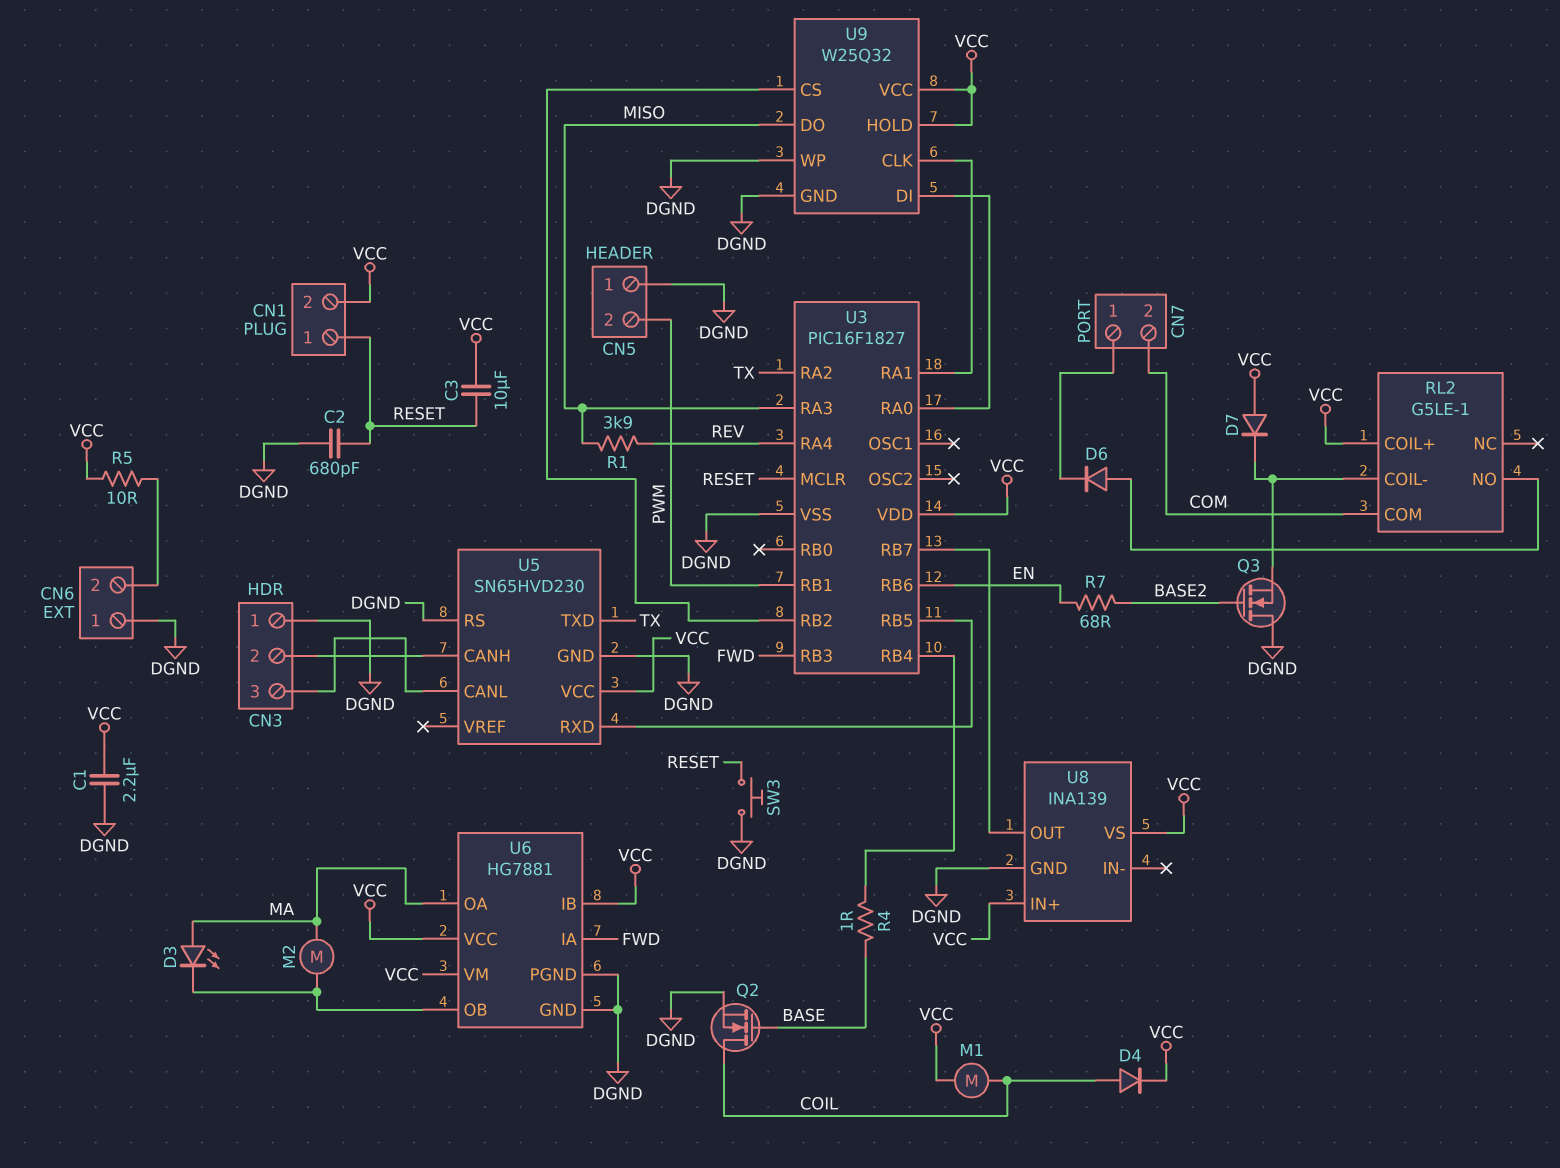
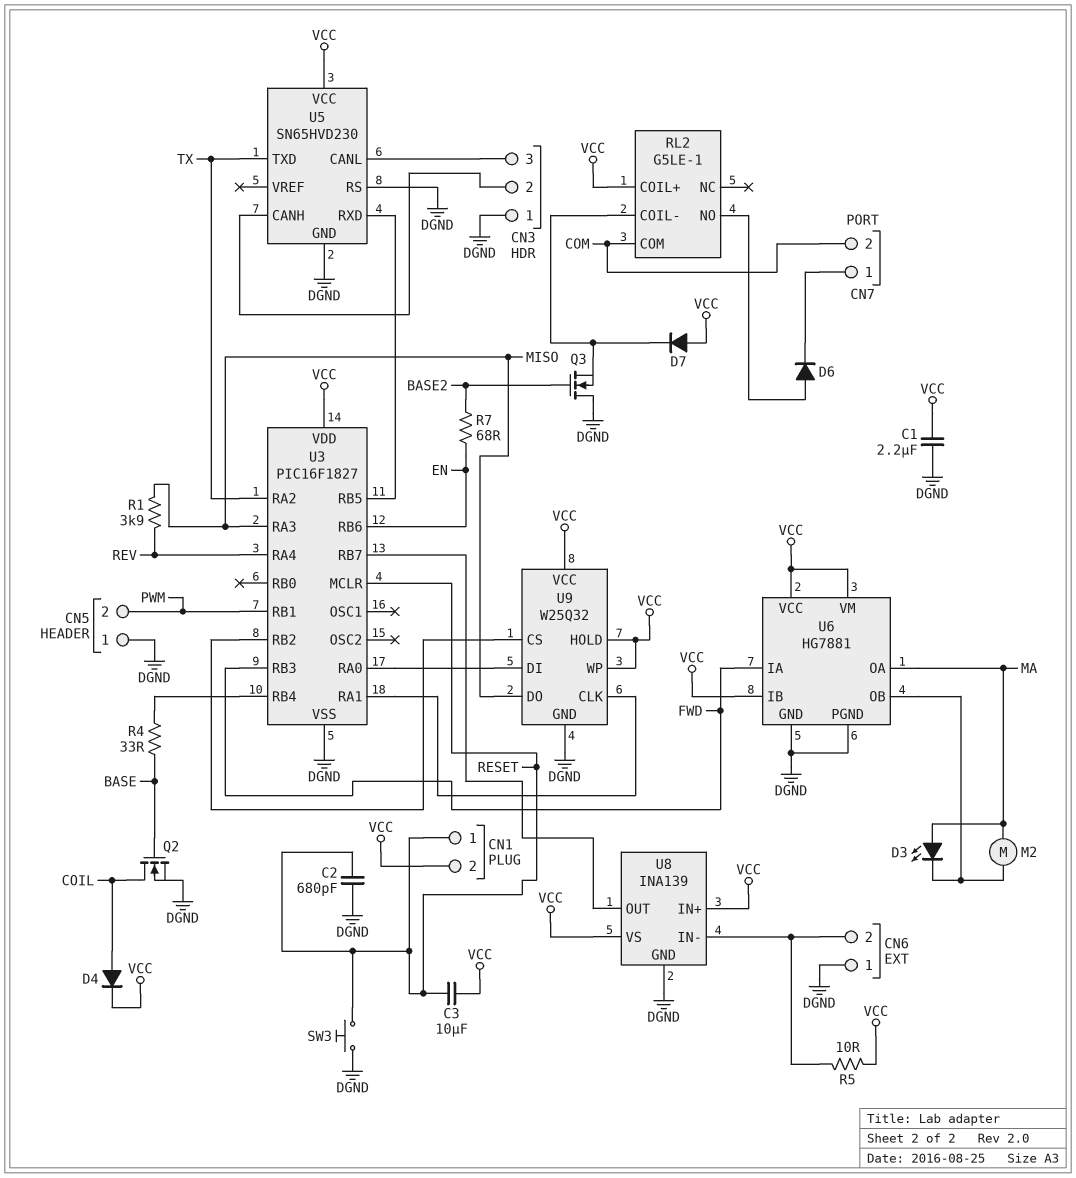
M1: motor (COIL, VCC) -> none
R4: 1 (BASE, U3/RB4) -> 33 (BASE, U3/RB4)
U8 pin IN-: none -> CN6/2
U9 pin WP: DGND -> VCC

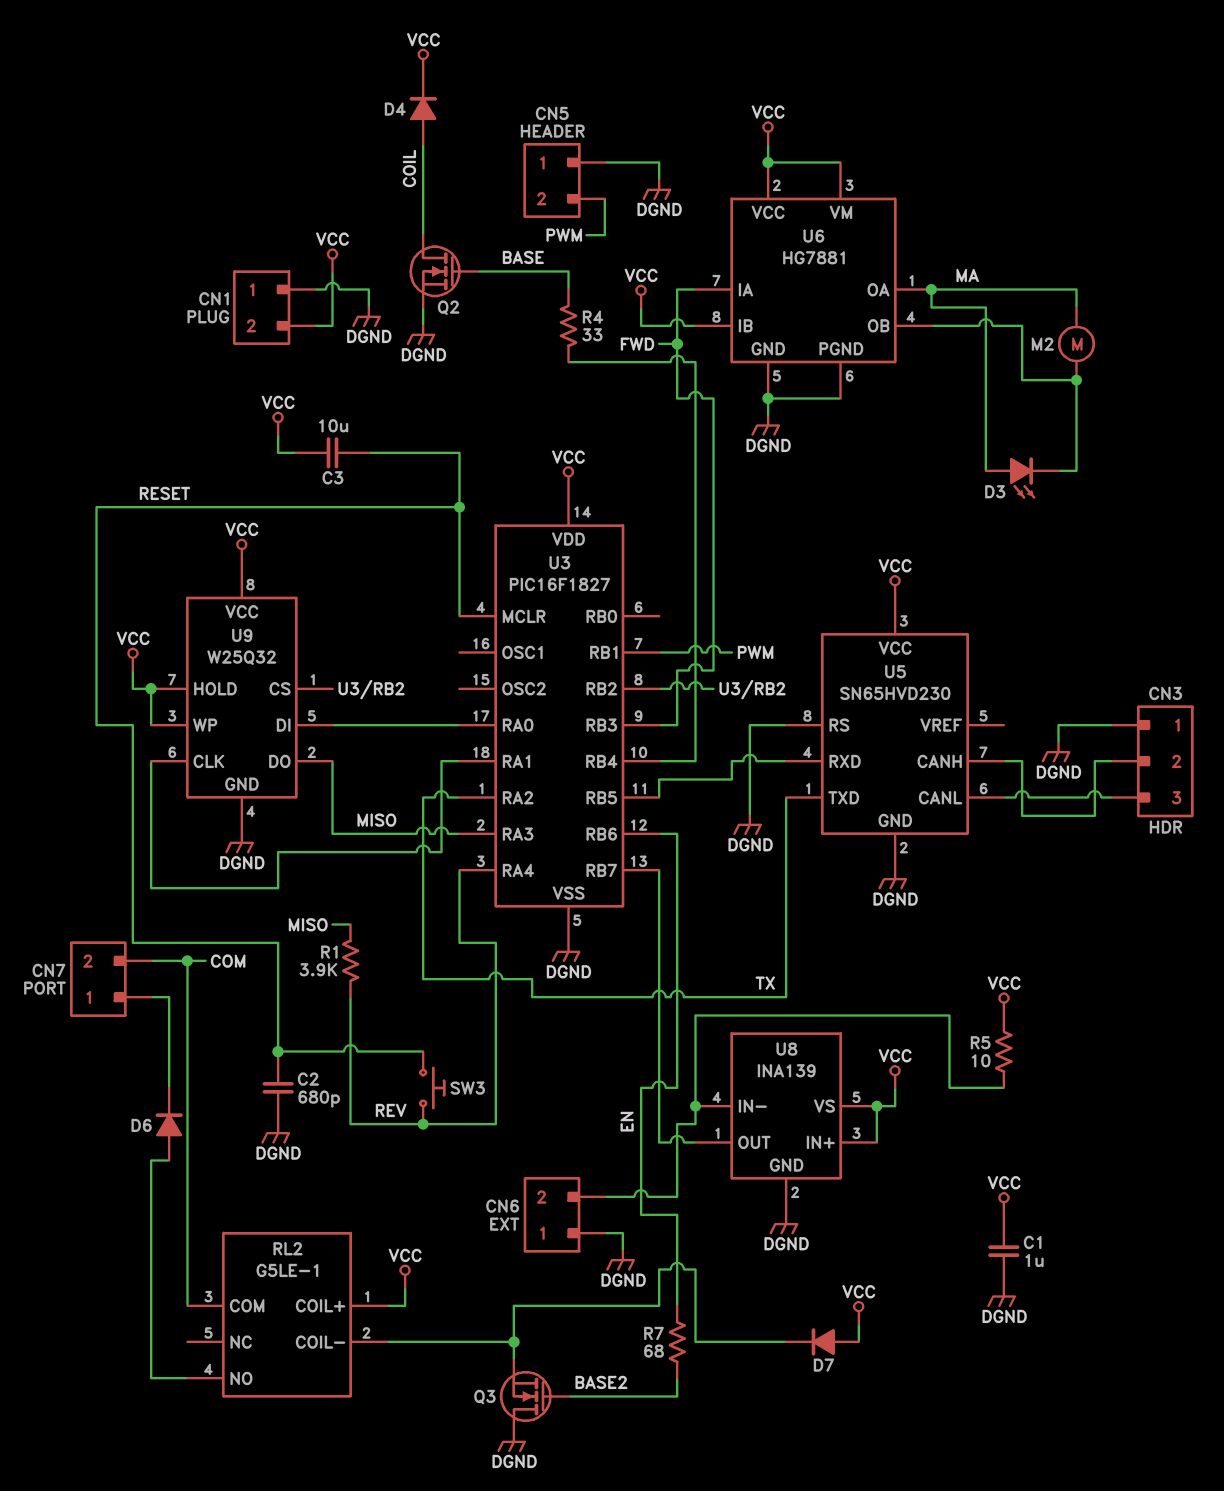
C1: 2.2uF (DGND, VCC) -> 1uF (DGND, VCC)
CN1 pin 1: RESET -> DGND
SW3: button (DGND, RESET) -> button (RESET, REV)

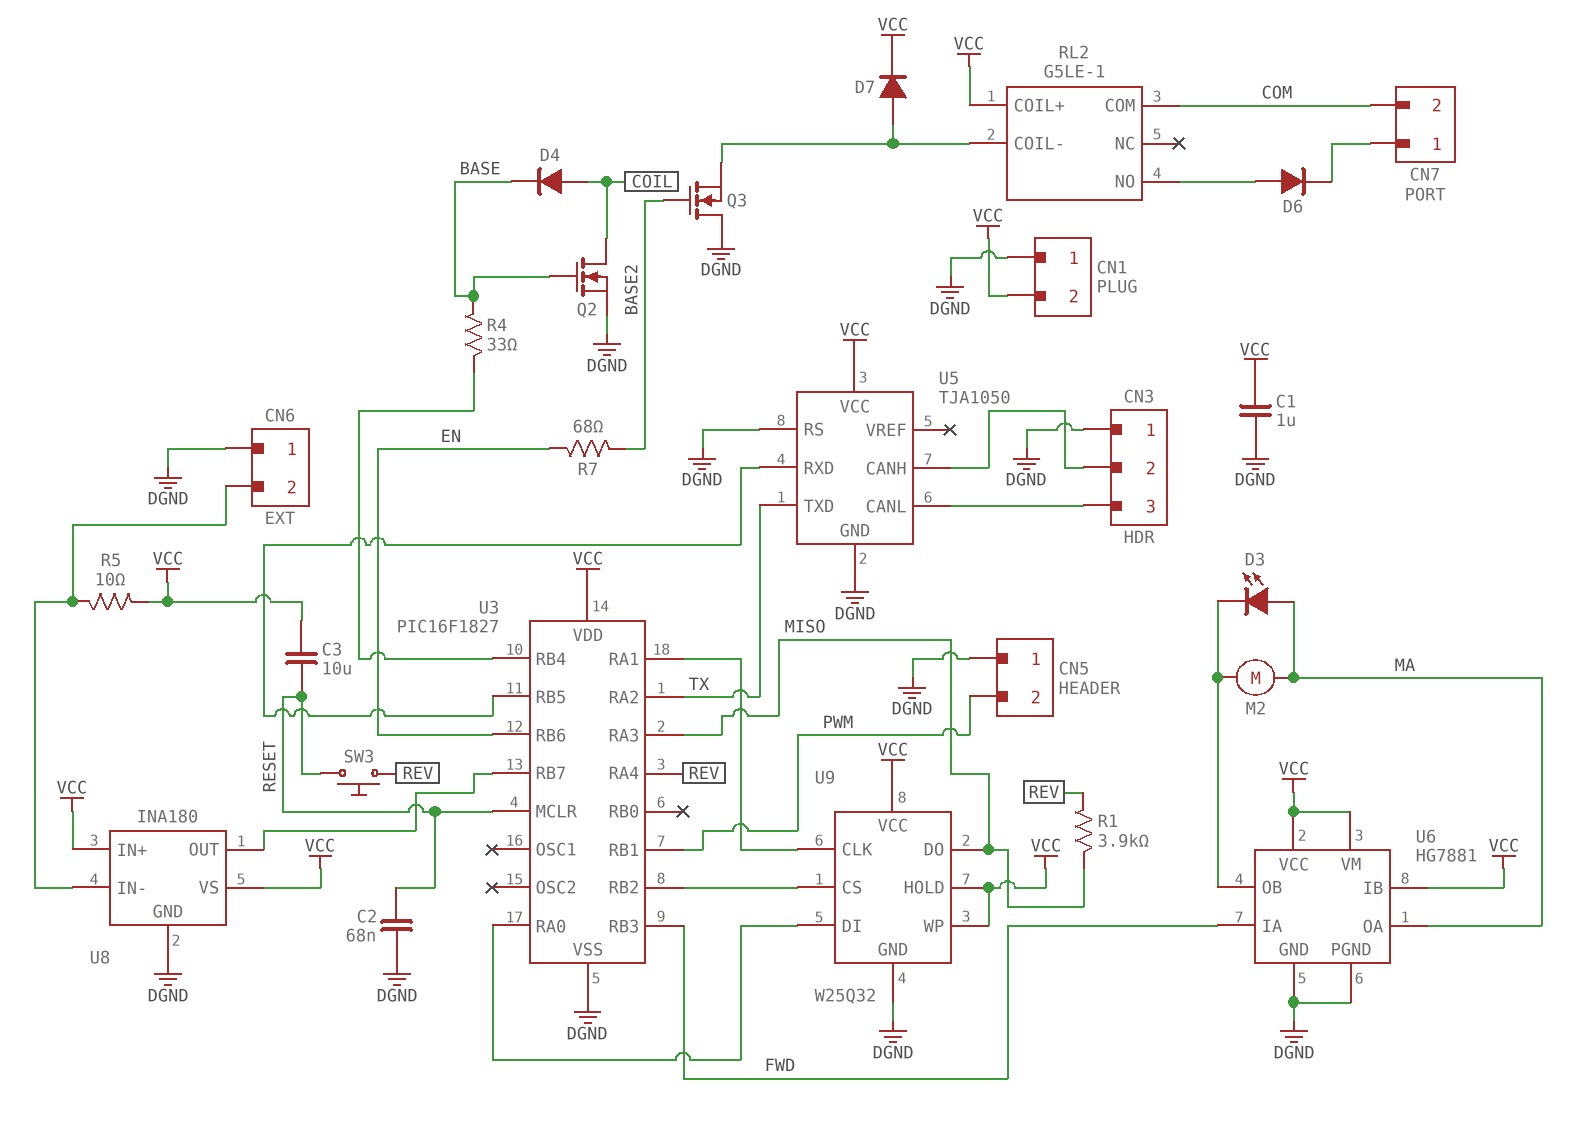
C2: 680pF (DGND, RESET) -> 68nF (DGND, RESET)
D4: diode (A COIL, K VCC) -> diode (A COIL, K BASE)
D7: diode (A VCC, K RL2/COIL-) -> diode (A RL2/COIL-, K VCC)
U5: SN65HVD230 -> TJA1050
U8: INA139 -> INA180

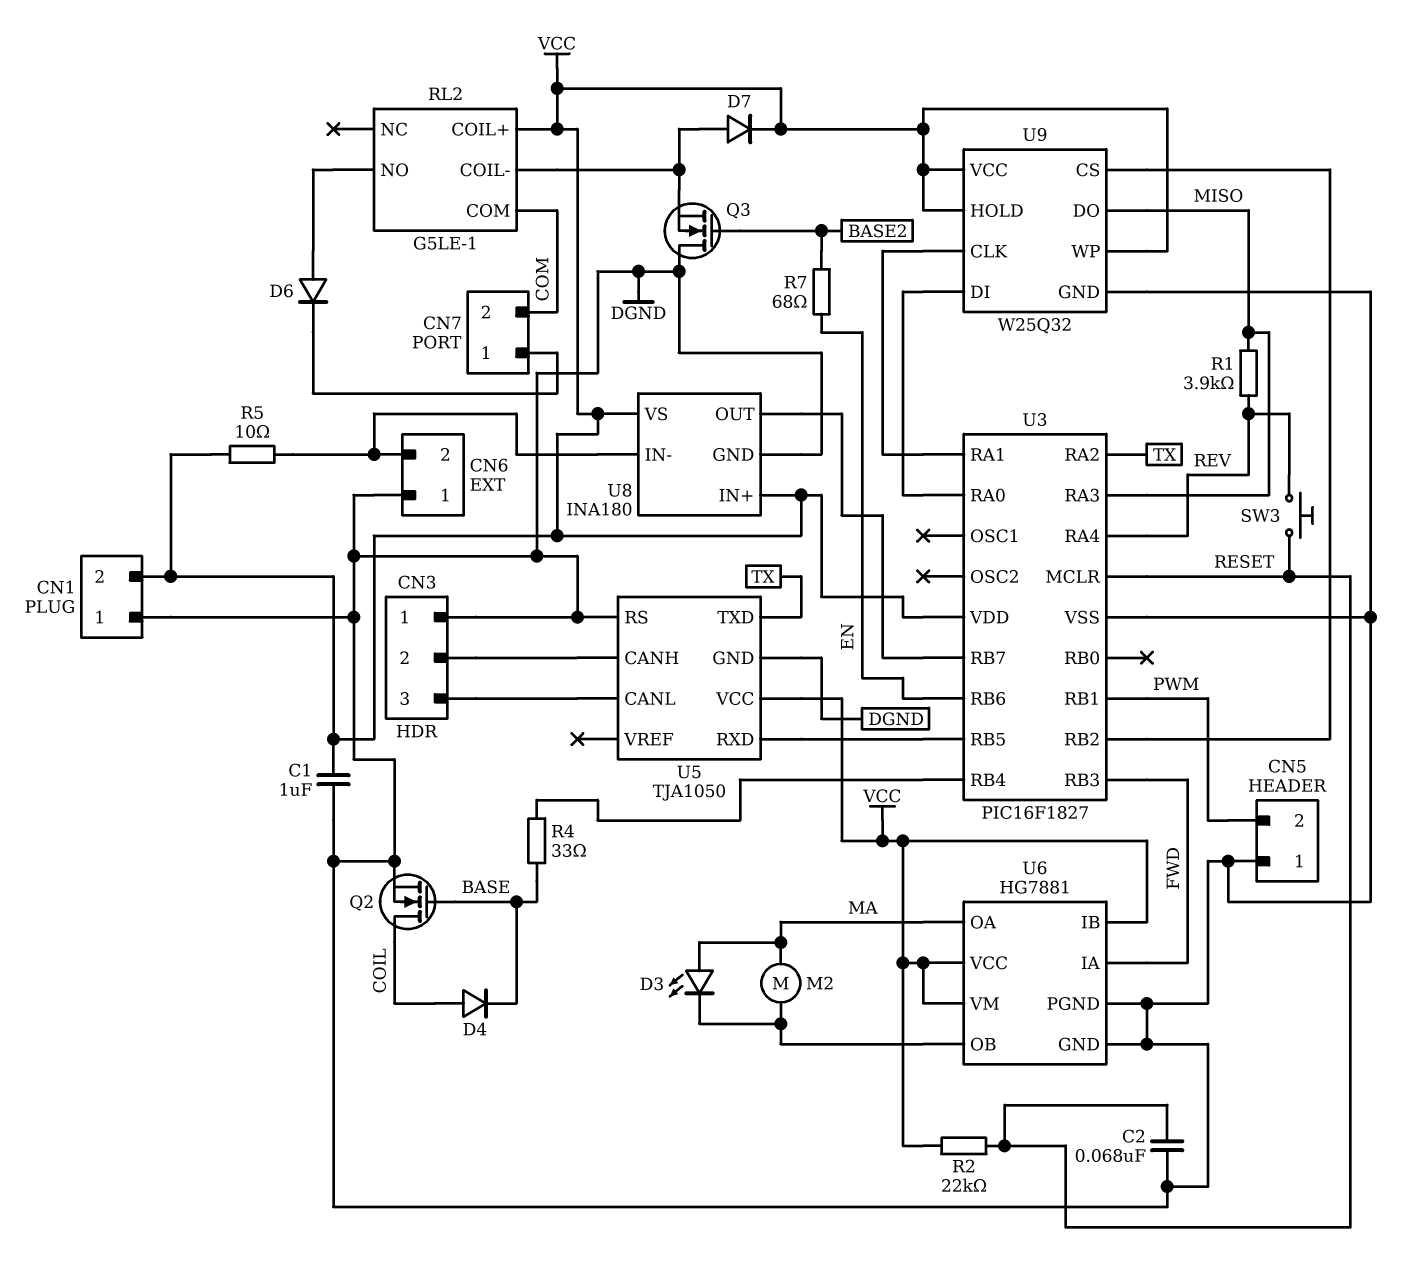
C3: 10uF (RESET, VCC) -> none
R2: none -> 22k (RESET, VCC)

